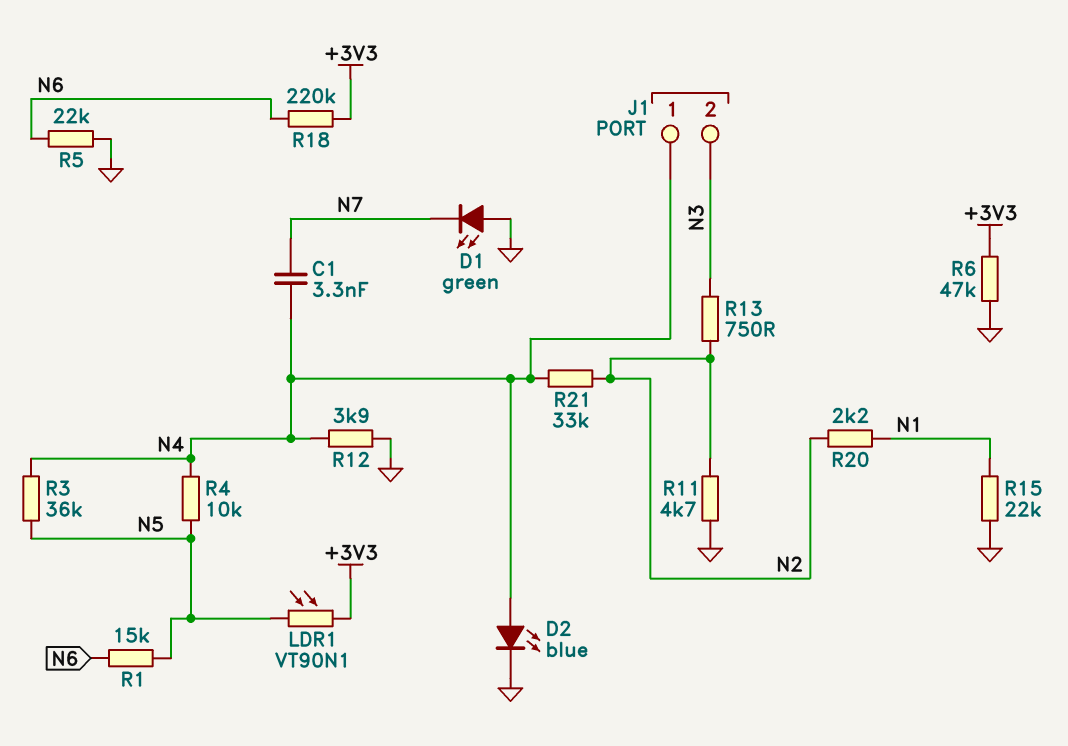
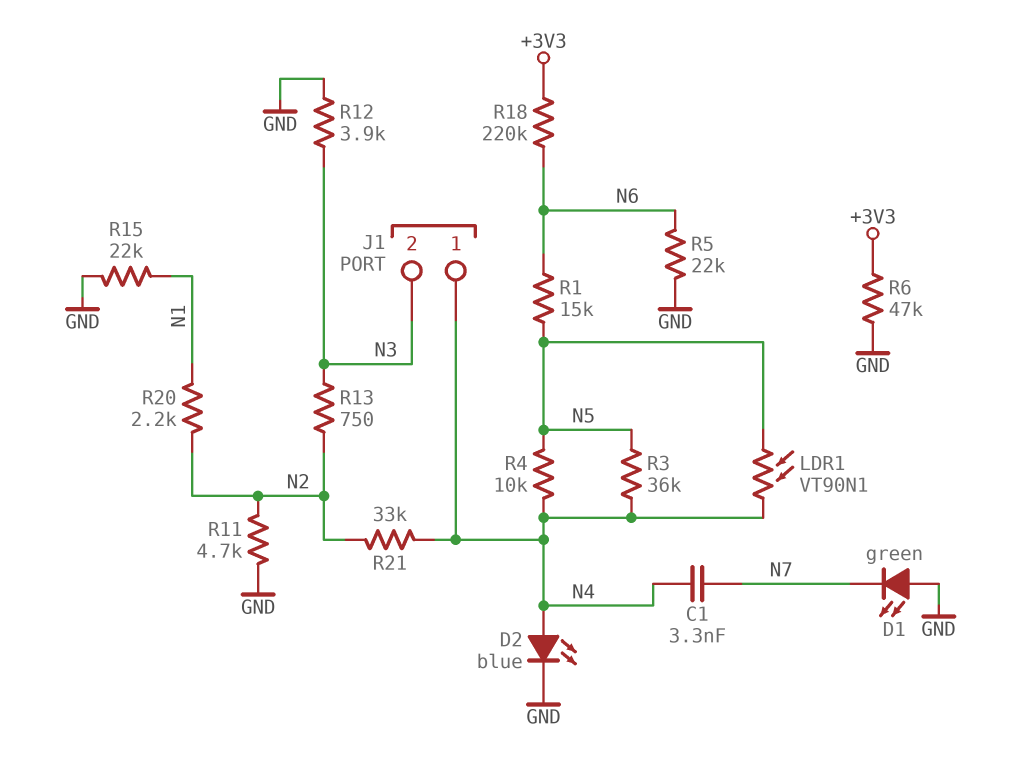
LDR1: VT90N1 (+3V3, N5) -> VT90N1 (N4, N5)
R12: 3.9k (GND, N4) -> 3.9k (GND, N3)

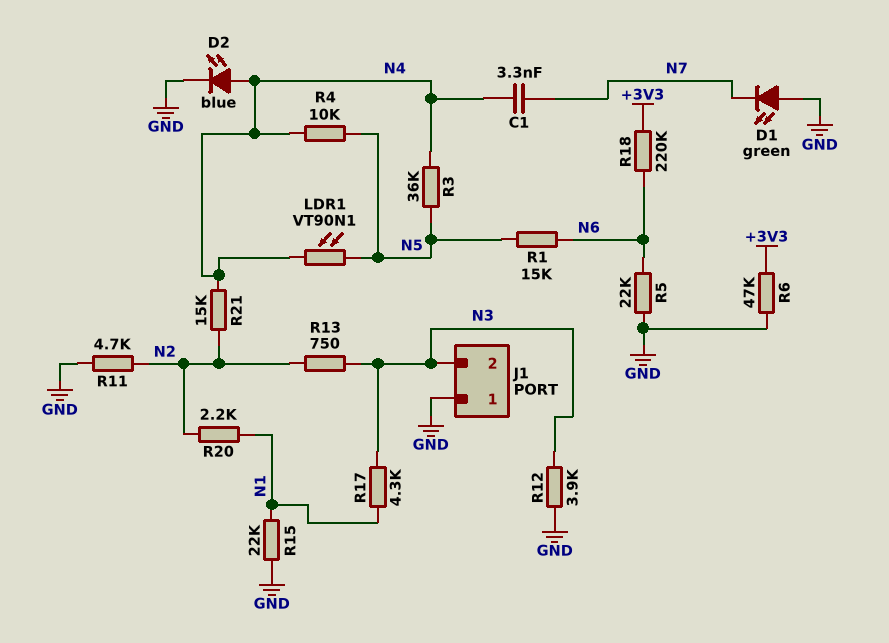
J1 pin 1: N4 -> GND
R17: none -> 4.3k (N1, N3)
R21: 33k (N2, N4) -> 15k (N2, N4)

